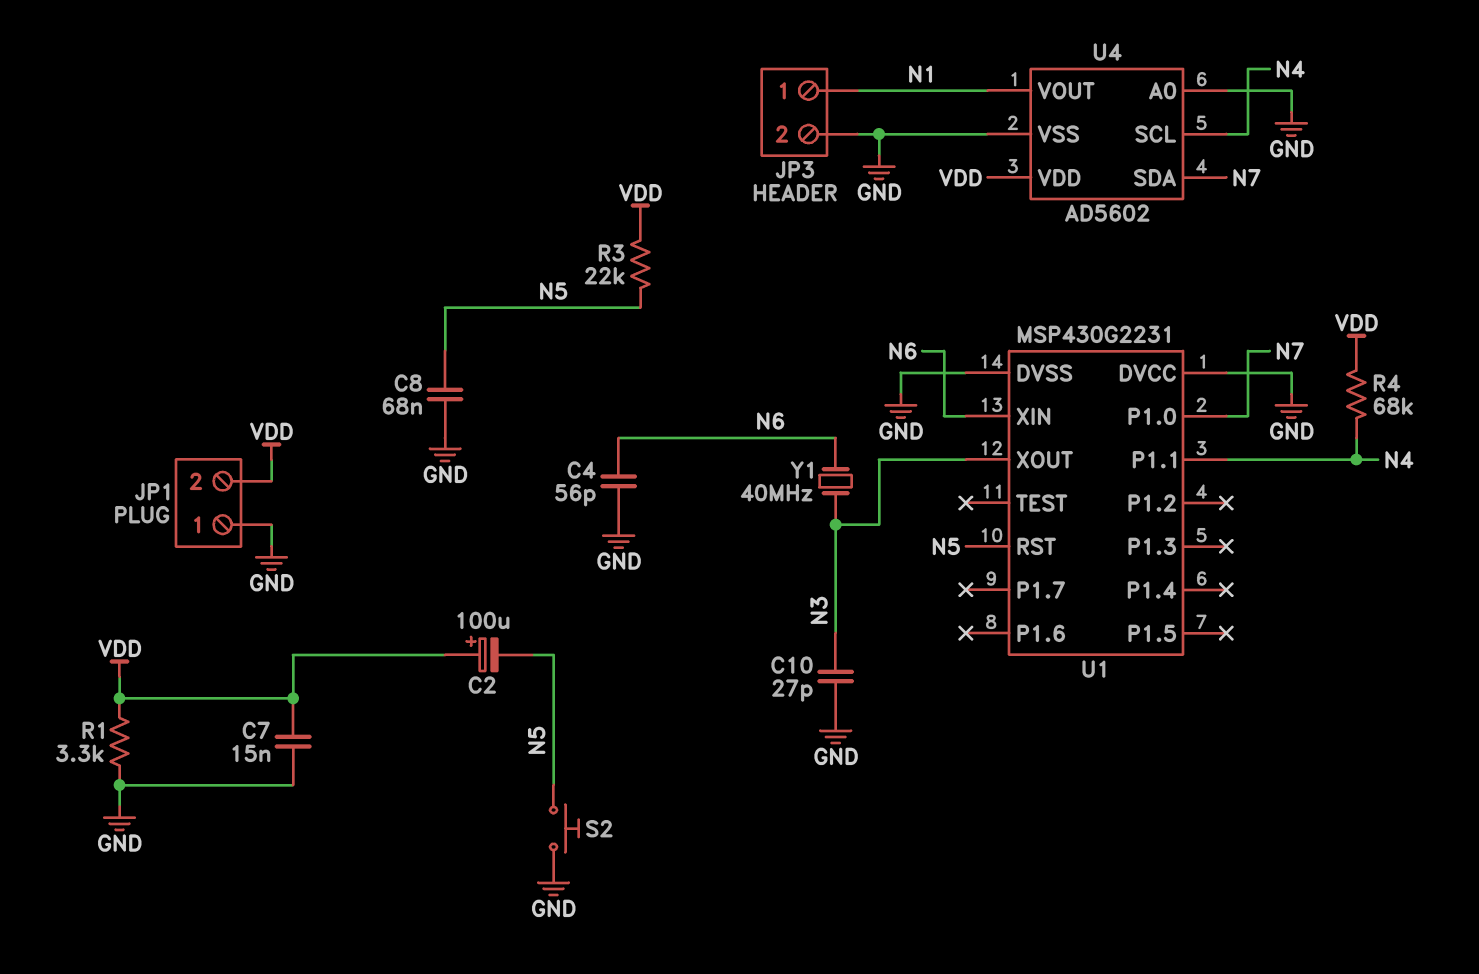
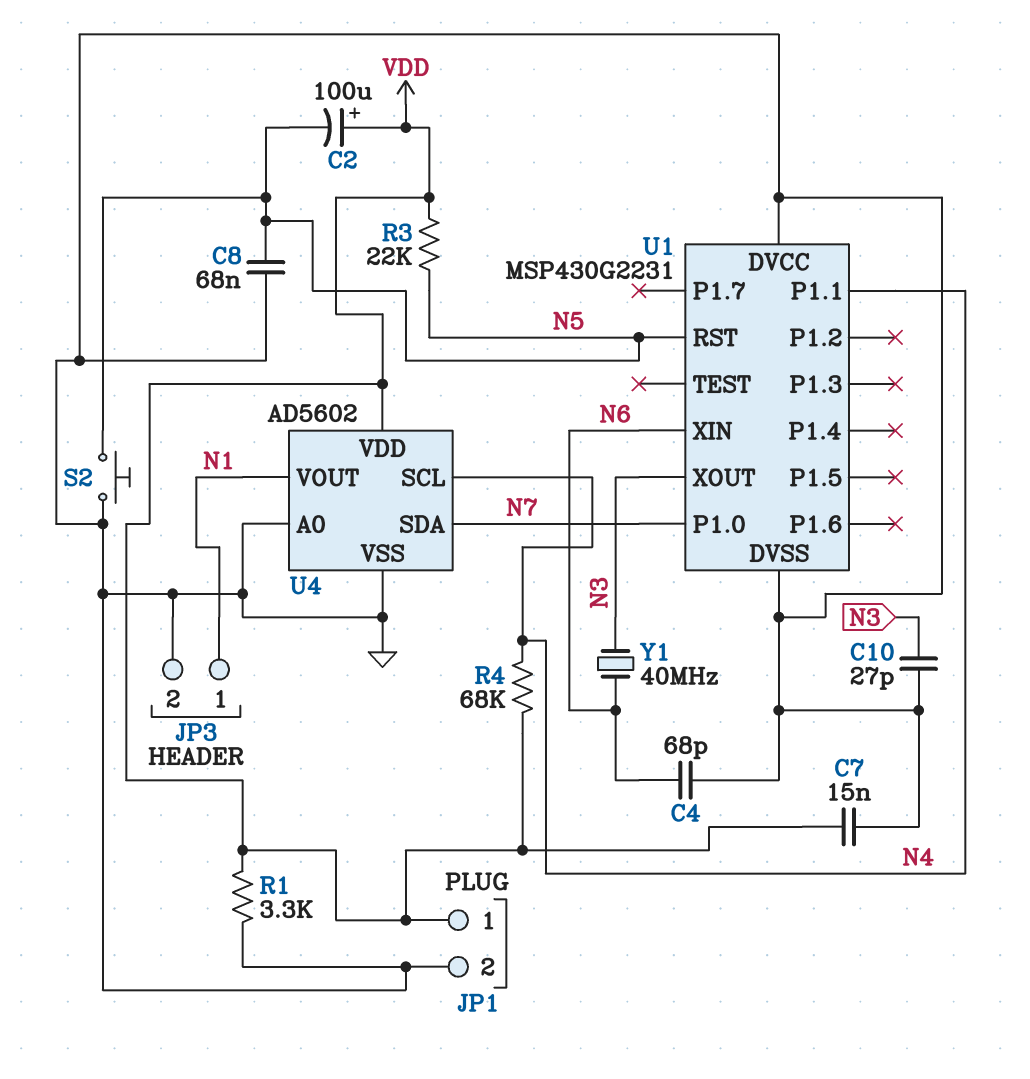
C4: 56pF (GND, N6) -> 68pF (GND, N6)
JP1 pin 1: GND -> VDD
JP1 pin 2: VDD -> GND

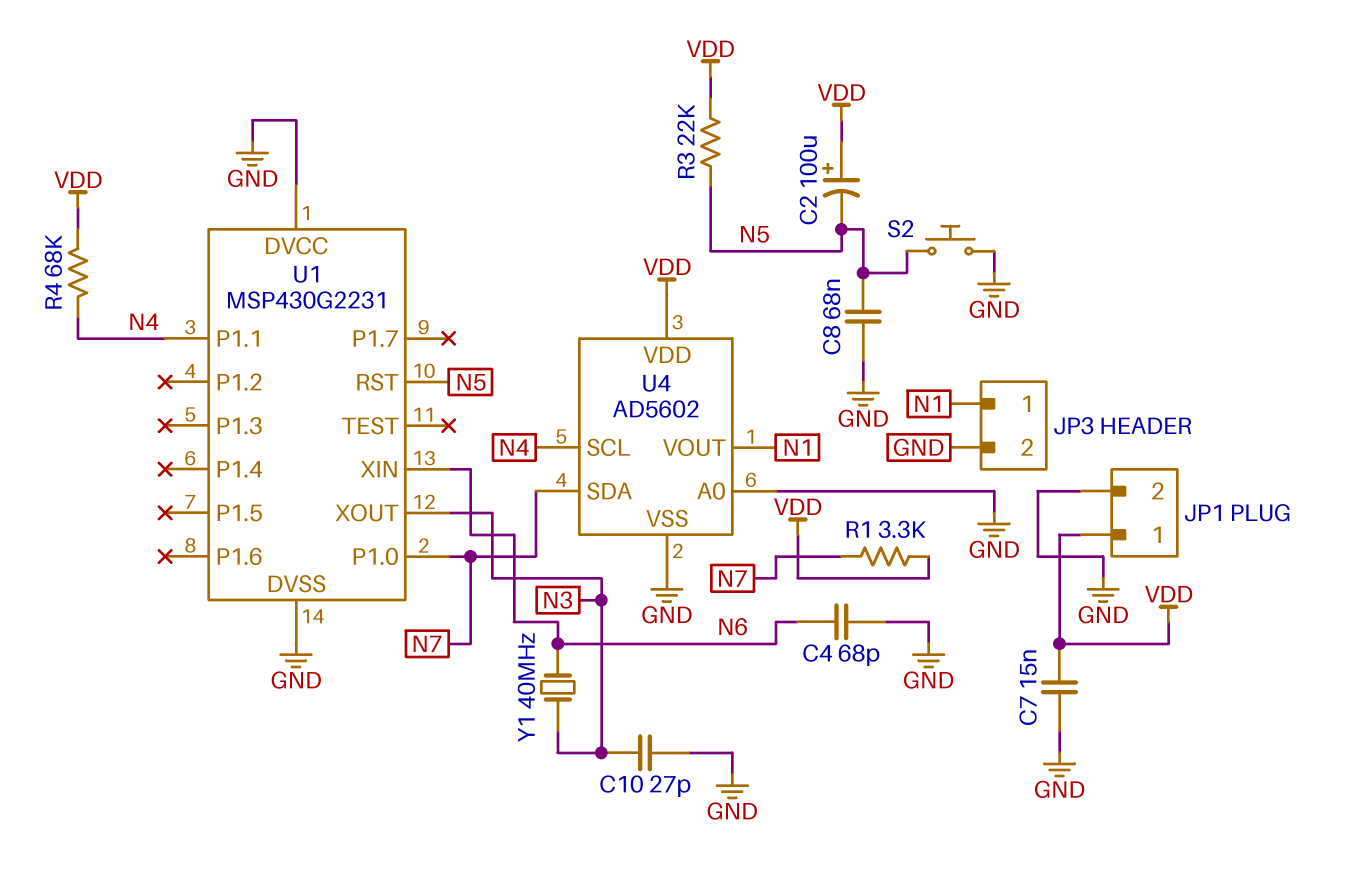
R1: 3.3k (GND, VDD) -> 3.3k (N7, VDD)

